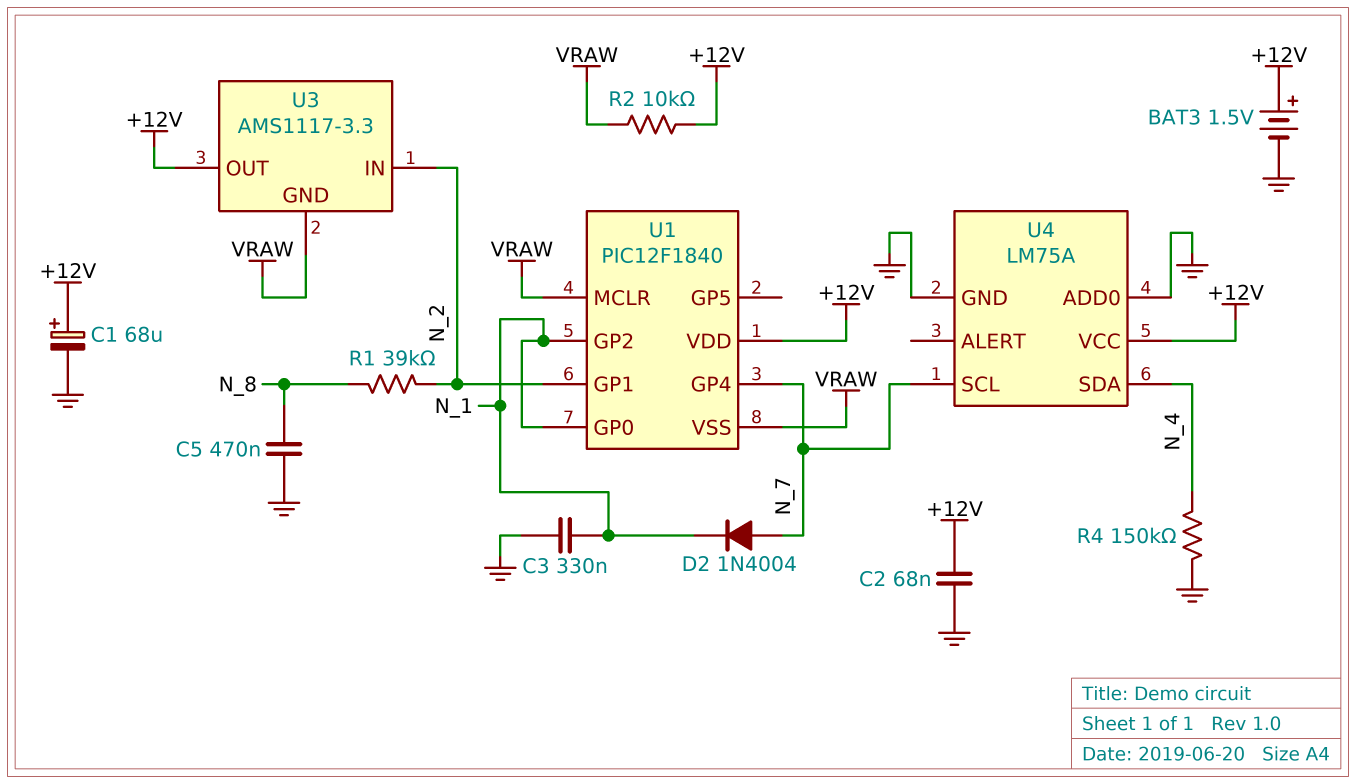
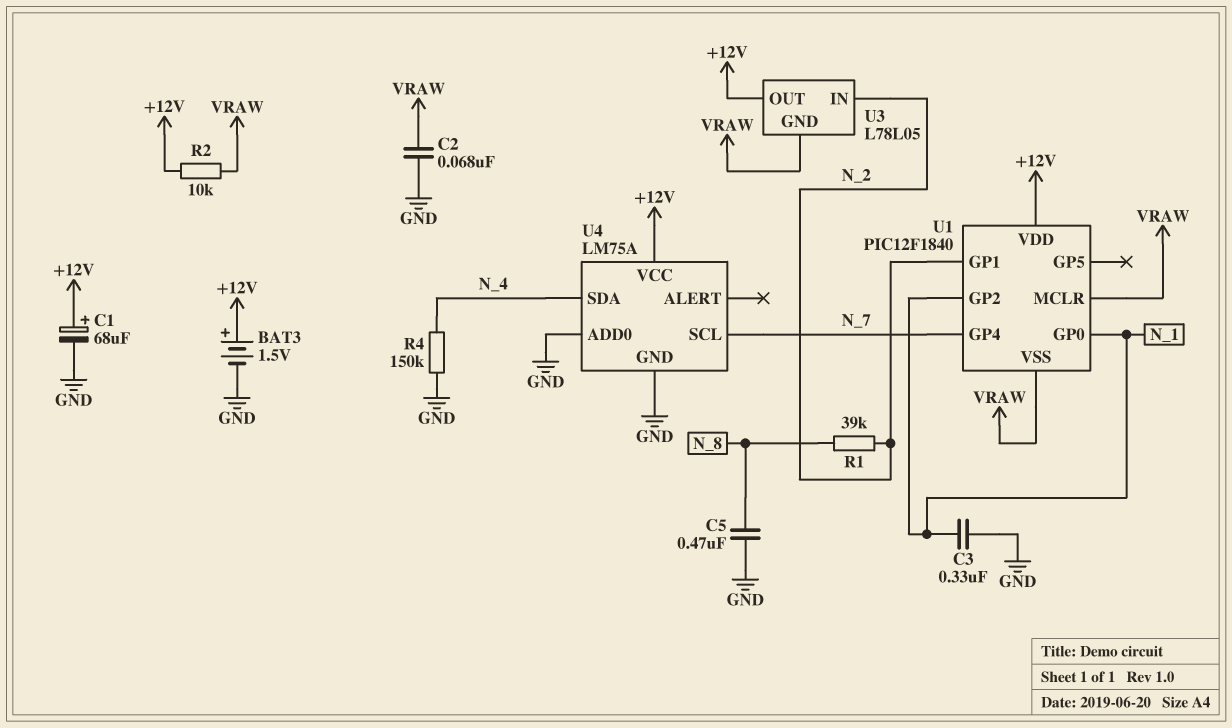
C2: 68nF (+12V, GND) -> 68nF (GND, VRAW)
D2: diode 1N4004 (A N_7, K N_1) -> none
U3: AMS1117-3.3 -> L78L05

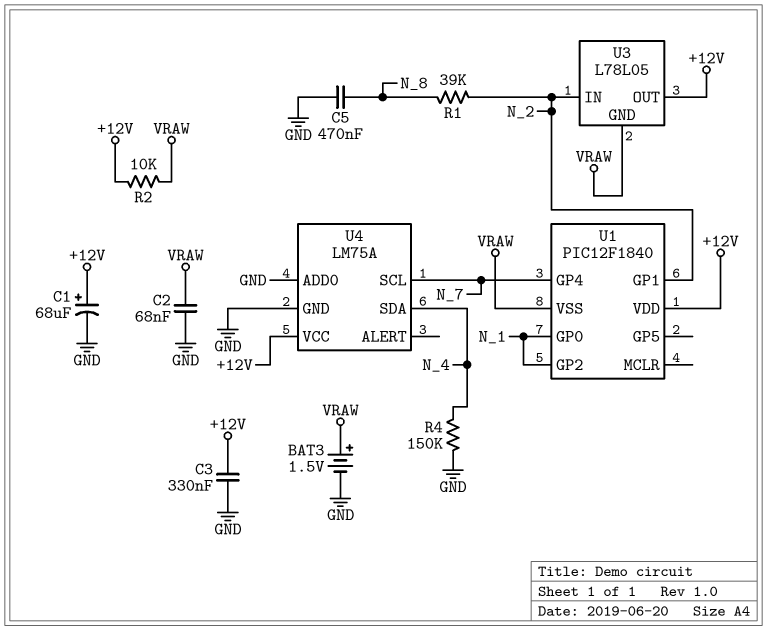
BAT3: 1.5V (plus +12V, minus GND) -> 1.5V (plus VRAW, minus GND)
C3: 330nF (GND, N_1) -> 330nF (+12V, GND)
U1 pin MCLR: VRAW -> none

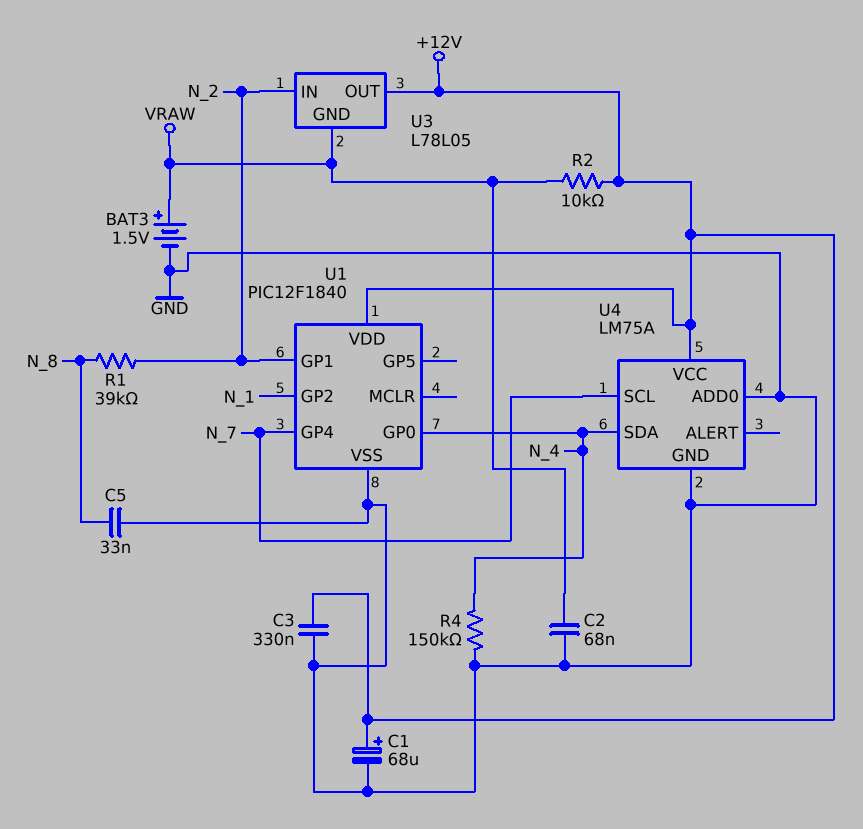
C5: 470nF (GND, N_8) -> 33nF (GND, N_8)
U1 pin GP0: N_1 -> N_4
U1 pin VSS: VRAW -> GND

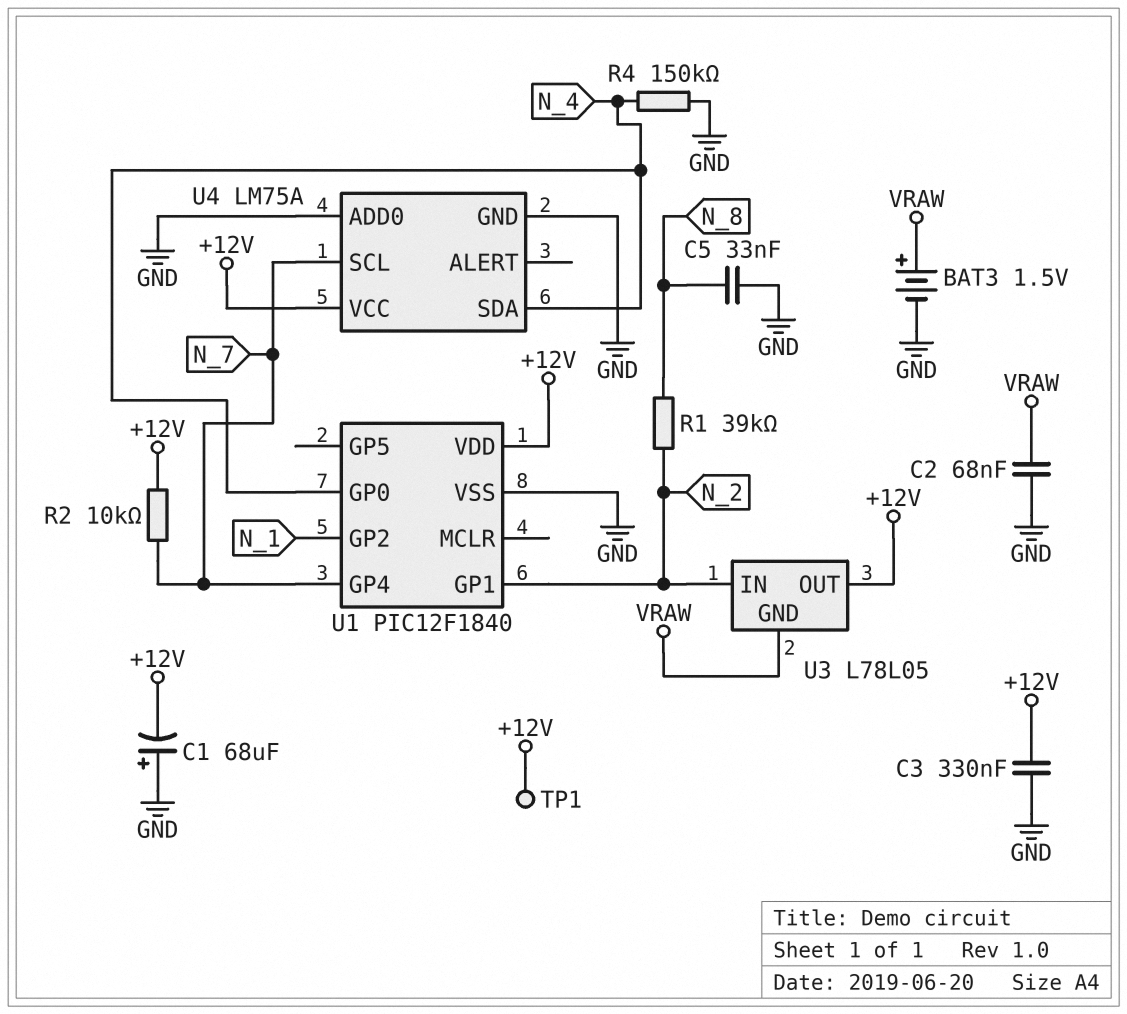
C1: 68uF (plus +12V, minus GND) -> 68uF (plus GND, minus +12V)
R2: 10k (+12V, VRAW) -> 10k (+12V, N_7)
TP1: none -> test point (+12V)

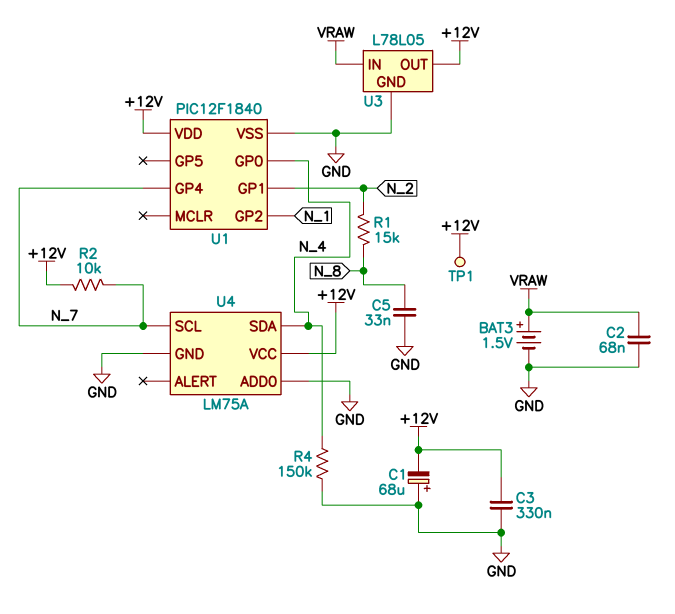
R1: 39k (N_2, N_8) -> 15k (N_2, N_8)
U3 pin GND: VRAW -> GND
U3 pin IN: N_2 -> VRAW

